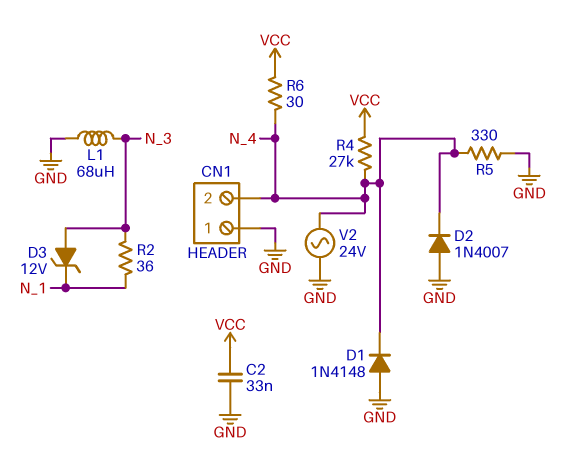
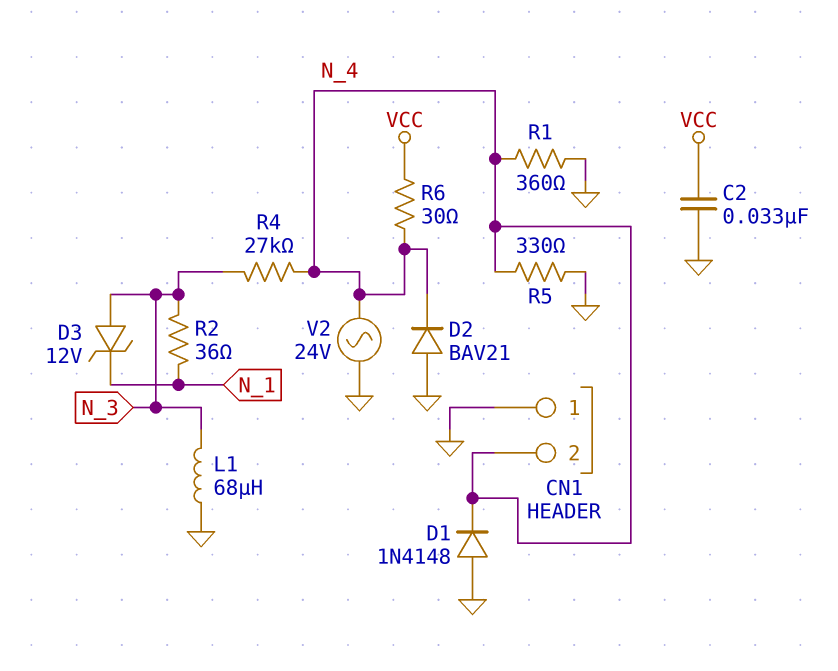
D2: diode 1N4007 (A GND, K N_4) -> diode BAV21 (A GND, K N_4)
R1: none -> 360 (GND, N_4)
R4: 27k (N_4, VCC) -> 27k (N_3, N_4)

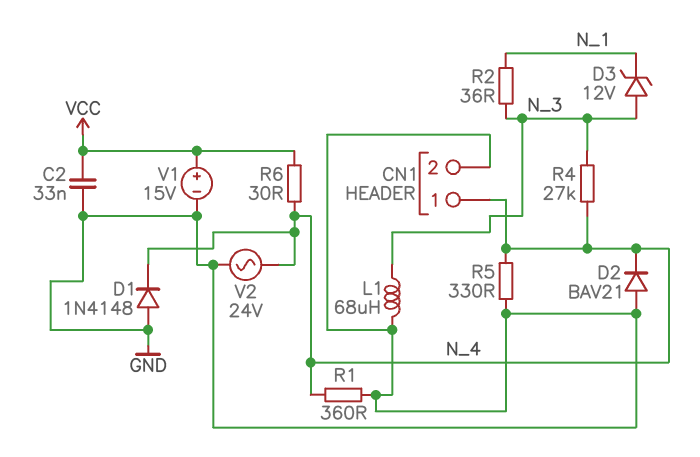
CN1 pin 1: GND -> N_4
CN1 pin 2: N_4 -> GND
V1: none -> 15V (plus VCC, minus GND)

